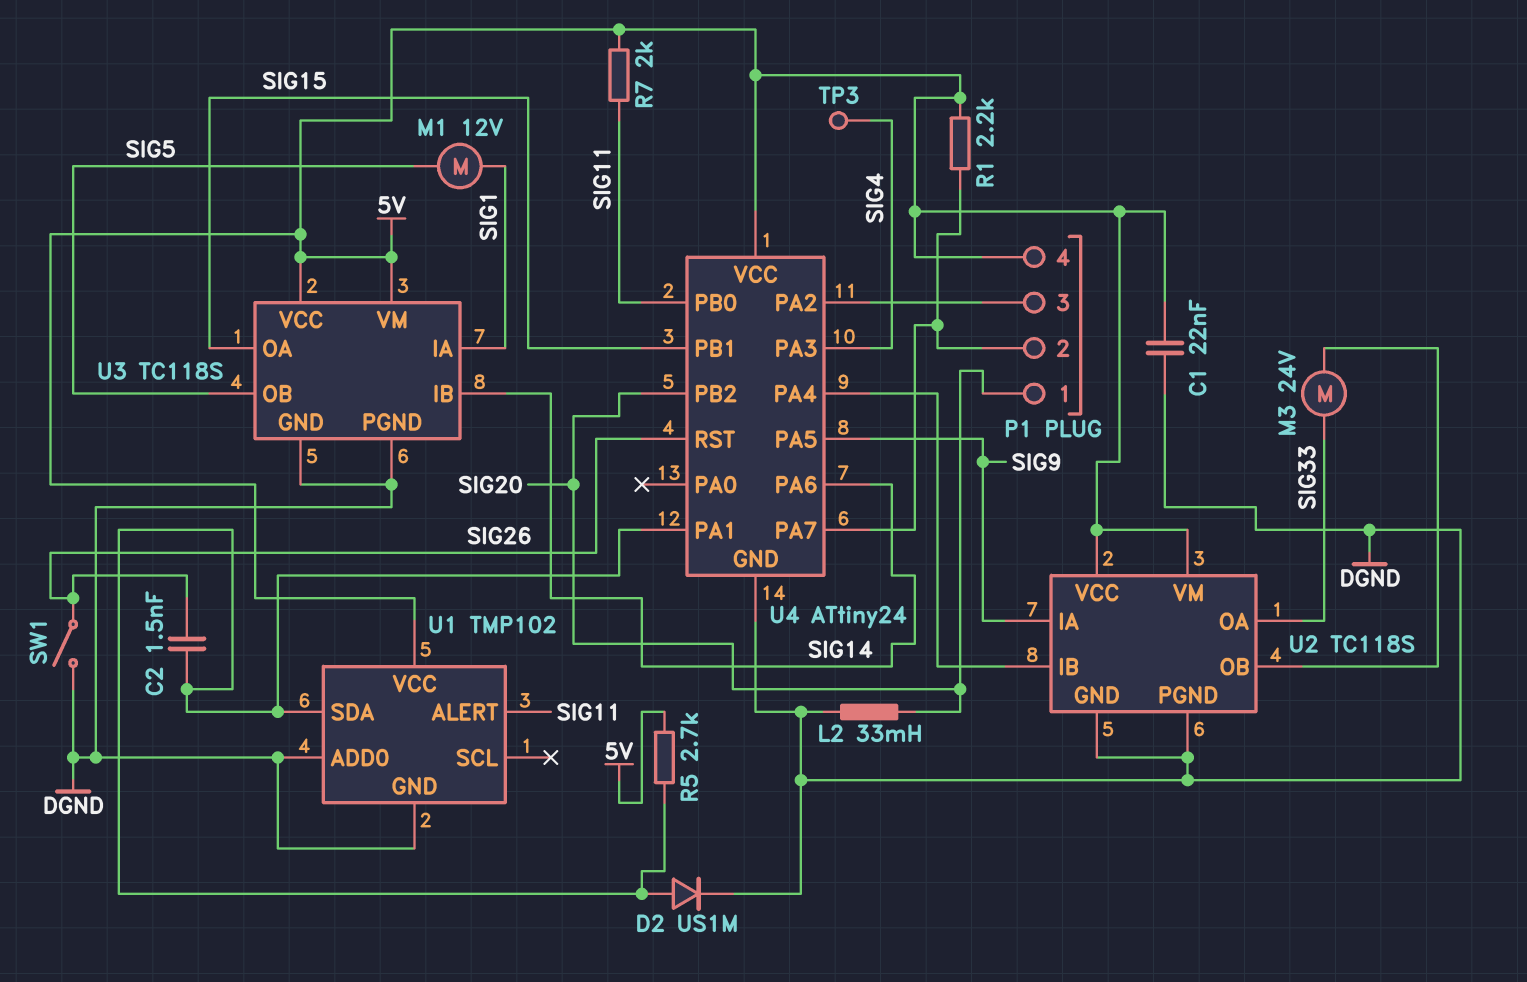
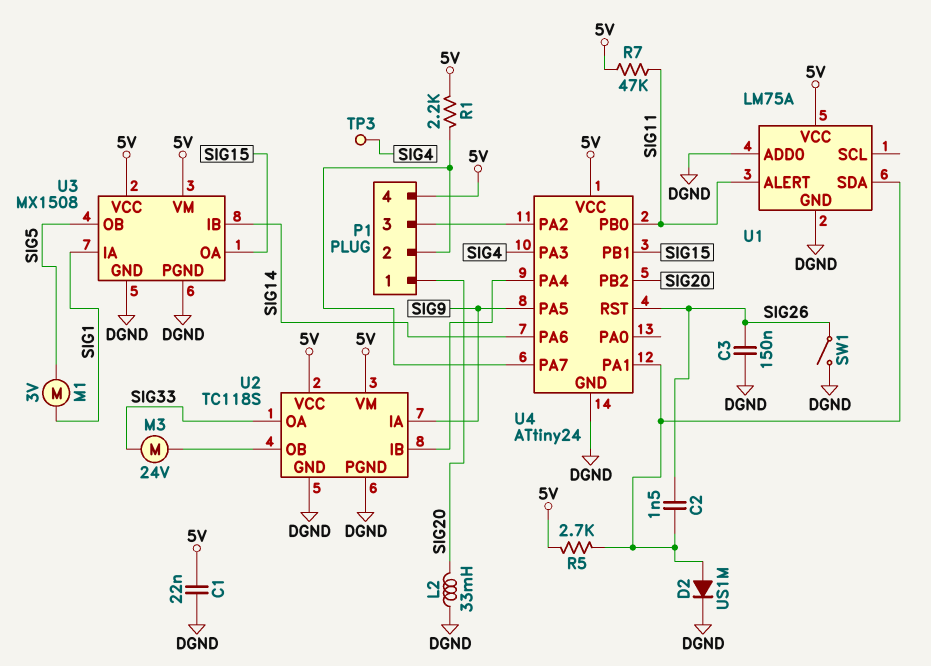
C3: none -> 150nF (DGND, SIG26)
M1: motor 12V (SIG1, SIG5) -> motor 3V (SIG1, SIG5)
R7: 2k (5V, SIG11) -> 47k (5V, SIG11)
U1: TMP102 -> LM75A
U3: TC118S -> MX1508

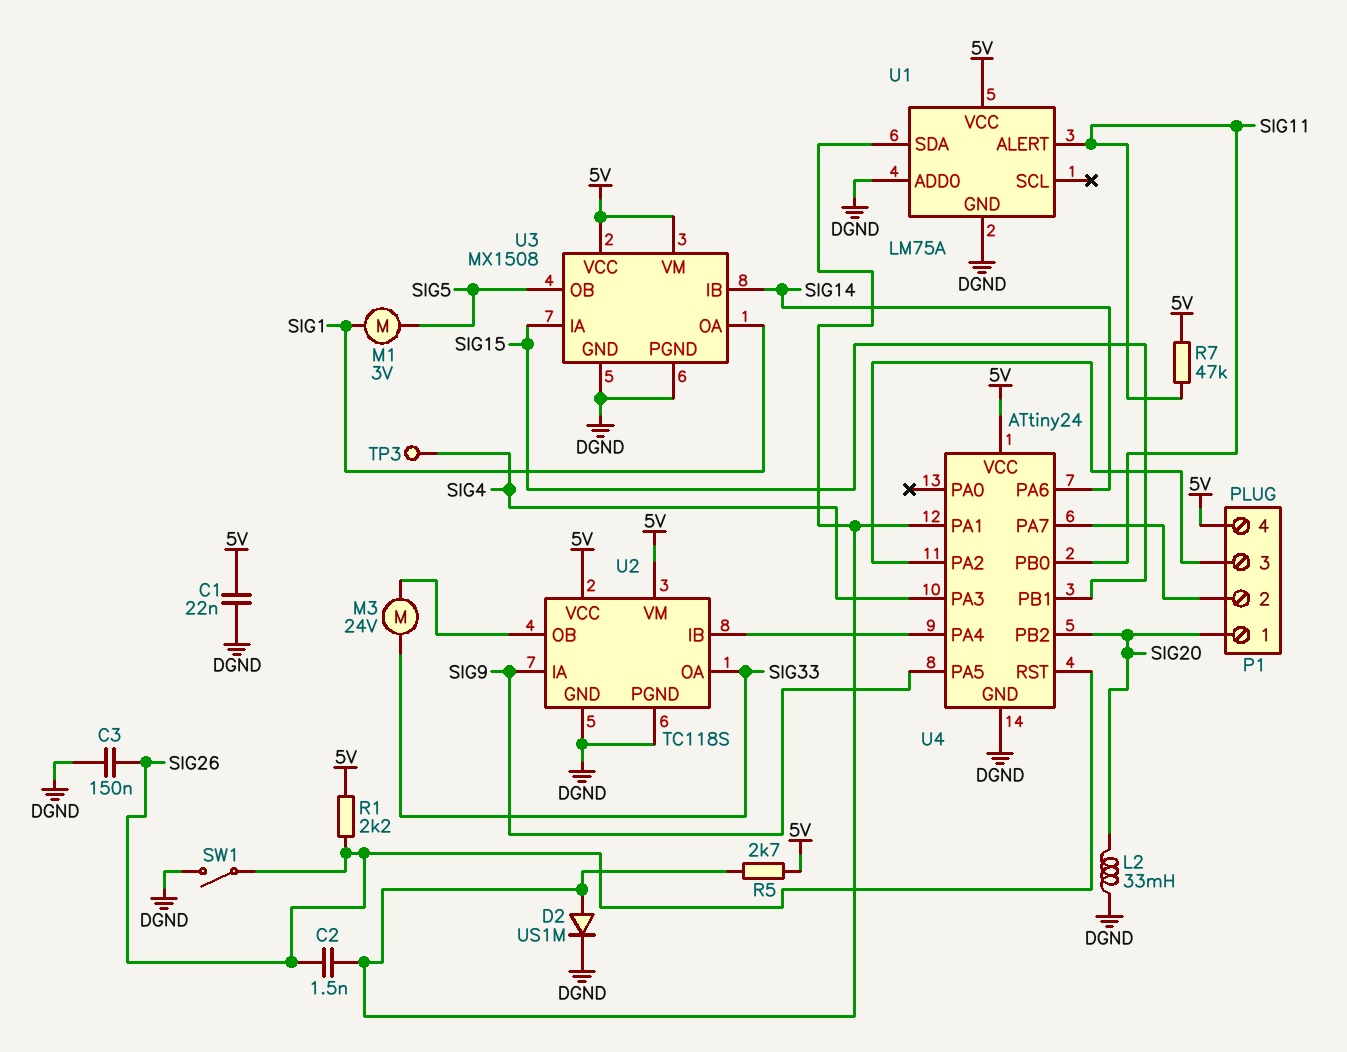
R1: 2.2k (5V, P1/2) -> 2.2k (5V, SIG26)
U3 pin IA: SIG1 -> SIG15
U3 pin OA: SIG15 -> SIG1

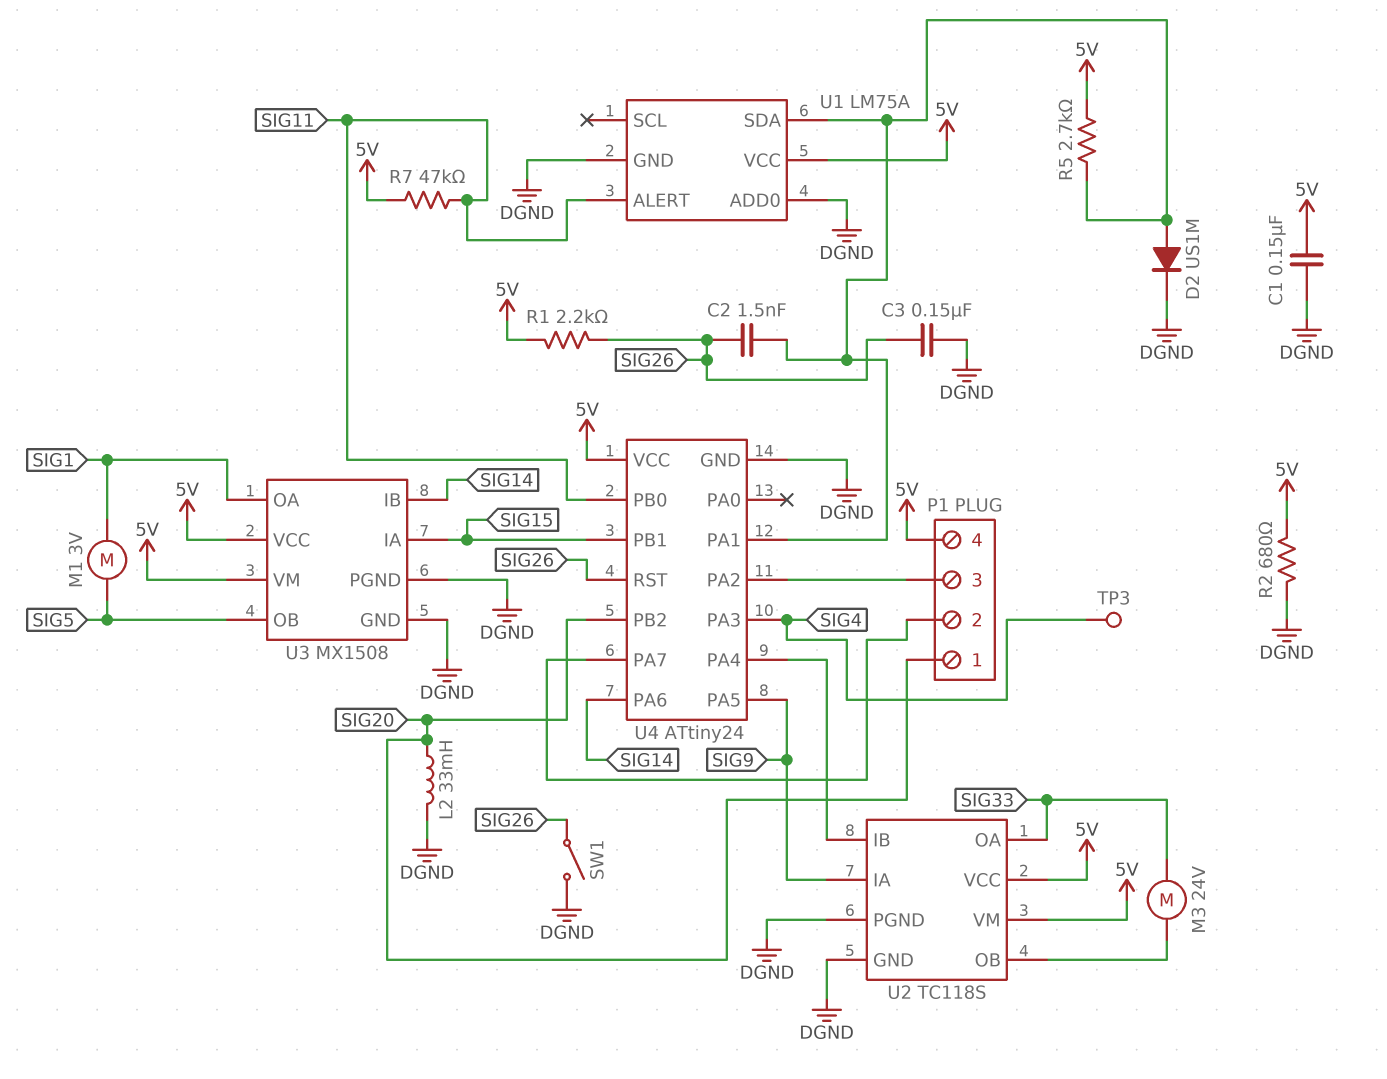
C1: 22nF (5V, DGND) -> 150nF (5V, DGND)
R2: none -> 680 (5V, DGND)

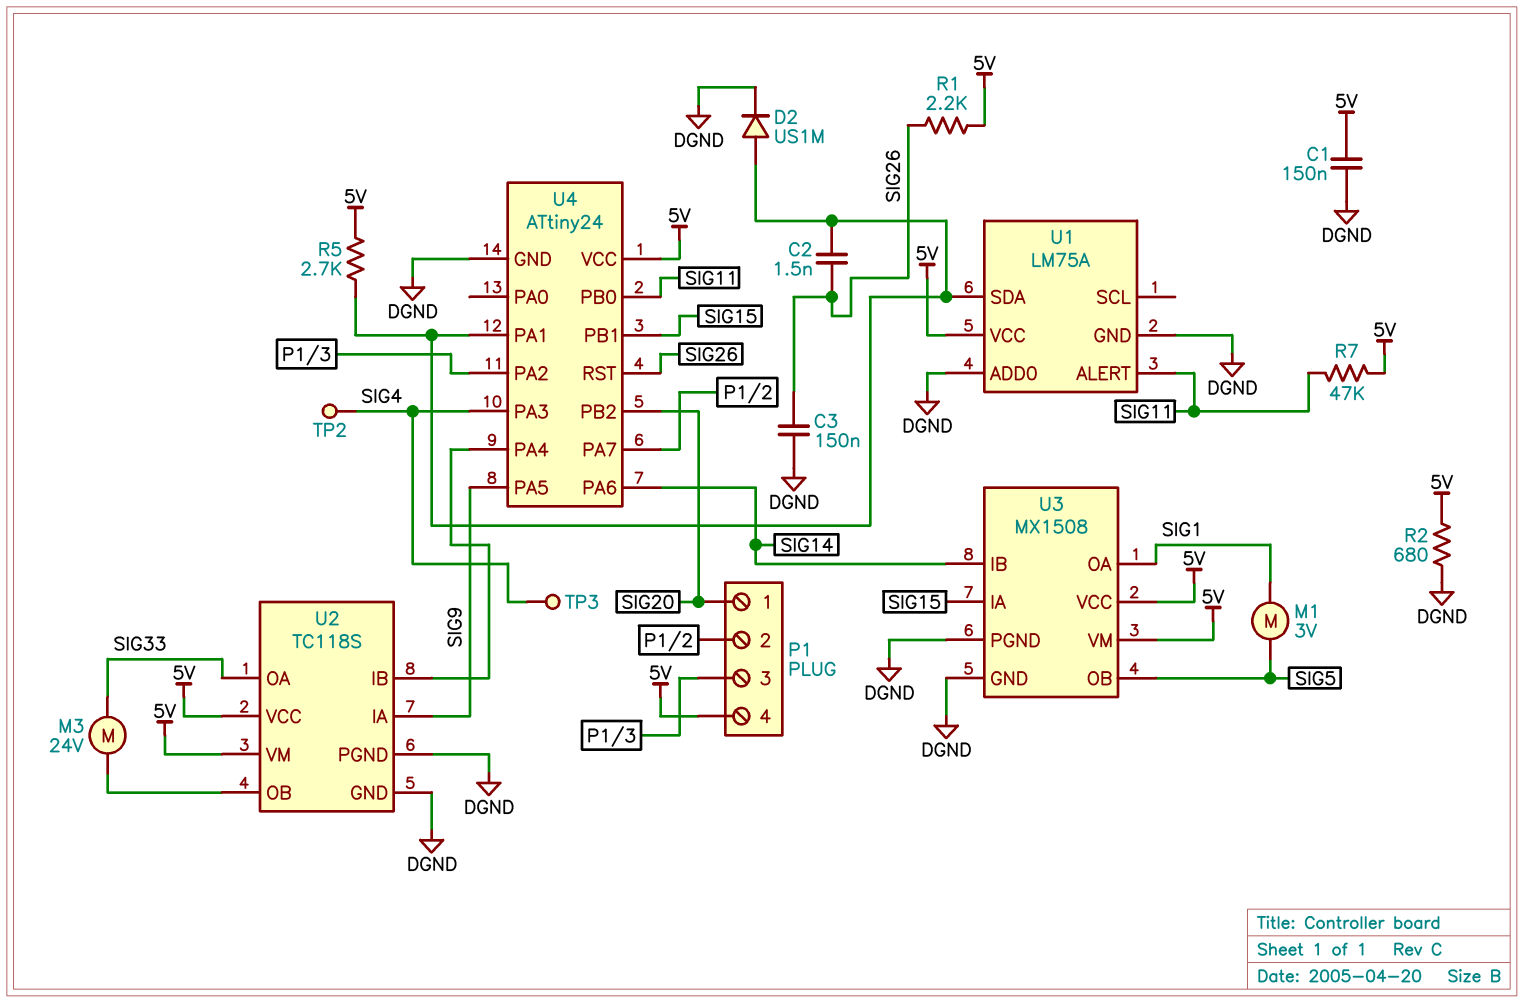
L2: 33mH (DGND, SIG20) -> none
SW1: switch (DGND, SIG26) -> none
TP2: none -> test point (SIG4)

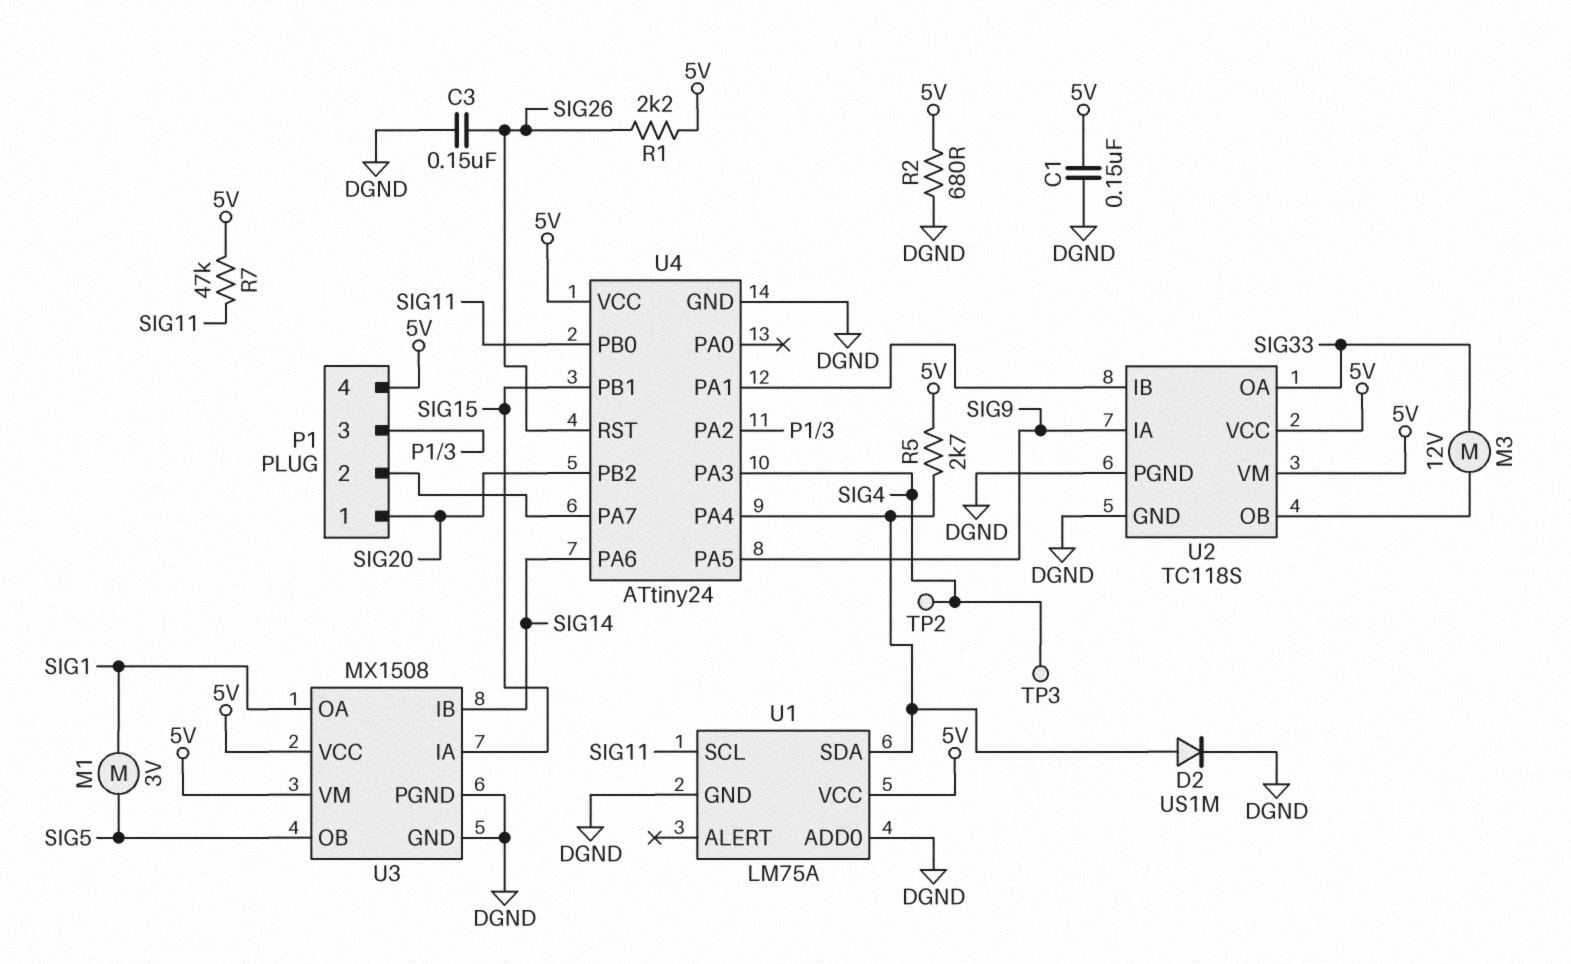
C2: 1.5nF (SIG26, U1/SDA) -> none
M3: motor 24V (SIG33, U2/OB) -> motor 12V (SIG33, U2/OB)
U1 pin ALERT: SIG11 -> none
U1 pin SCL: none -> SIG11
U4 pin PA1: U1/SDA -> U2/IB
U4 pin PA4: U2/IB -> U1/SDA

